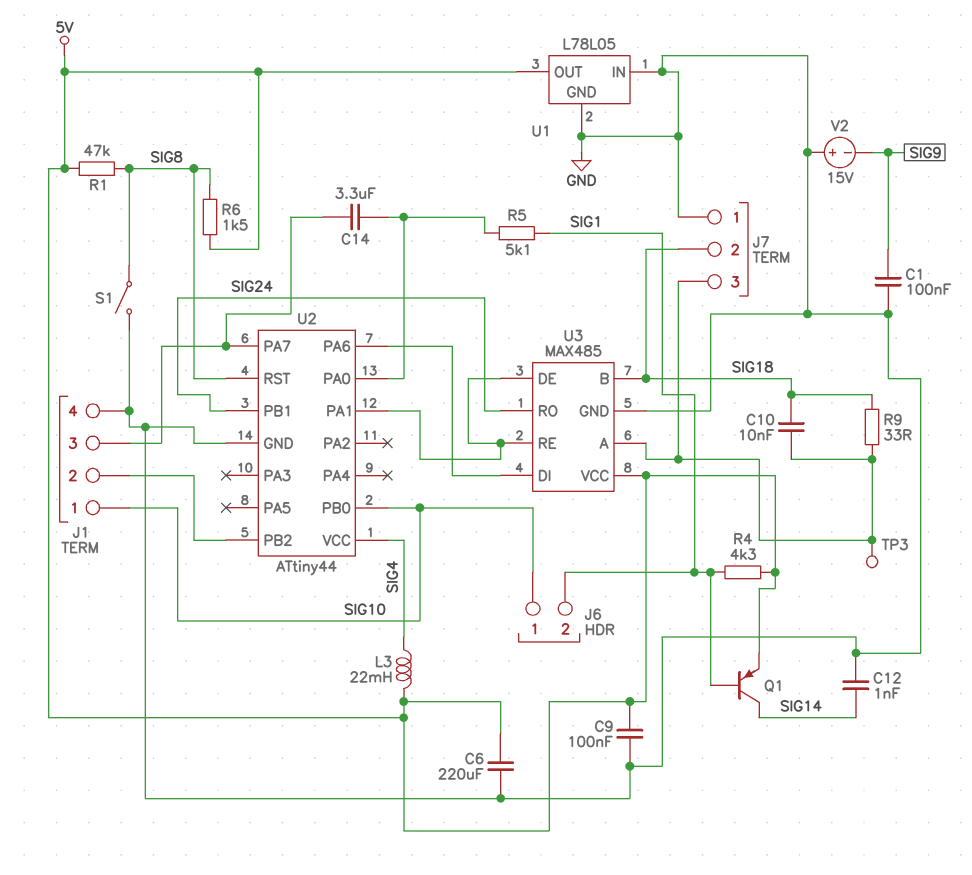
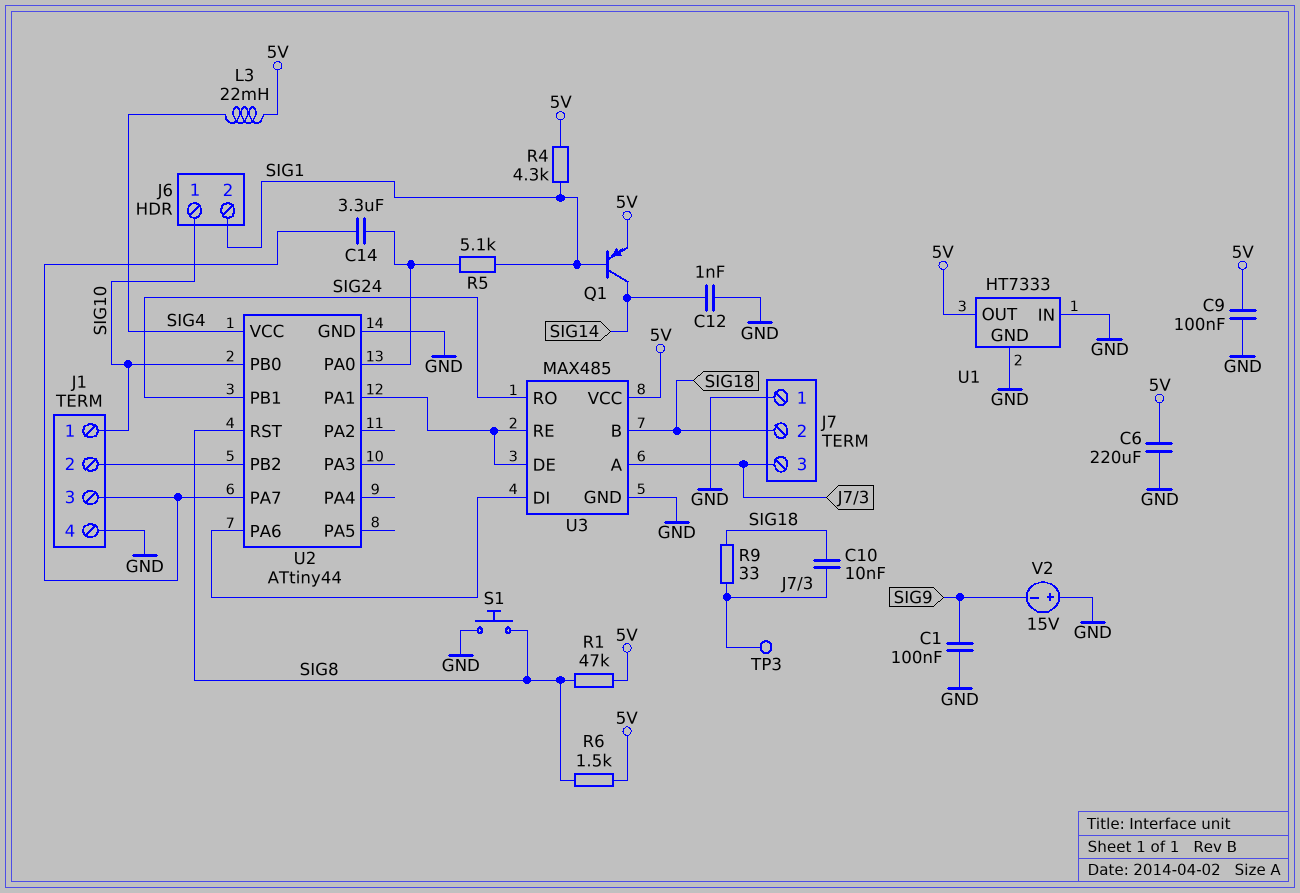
S1: switch (GND, SIG8) -> button (GND, SIG8)
U1: L78L05 -> HT7333

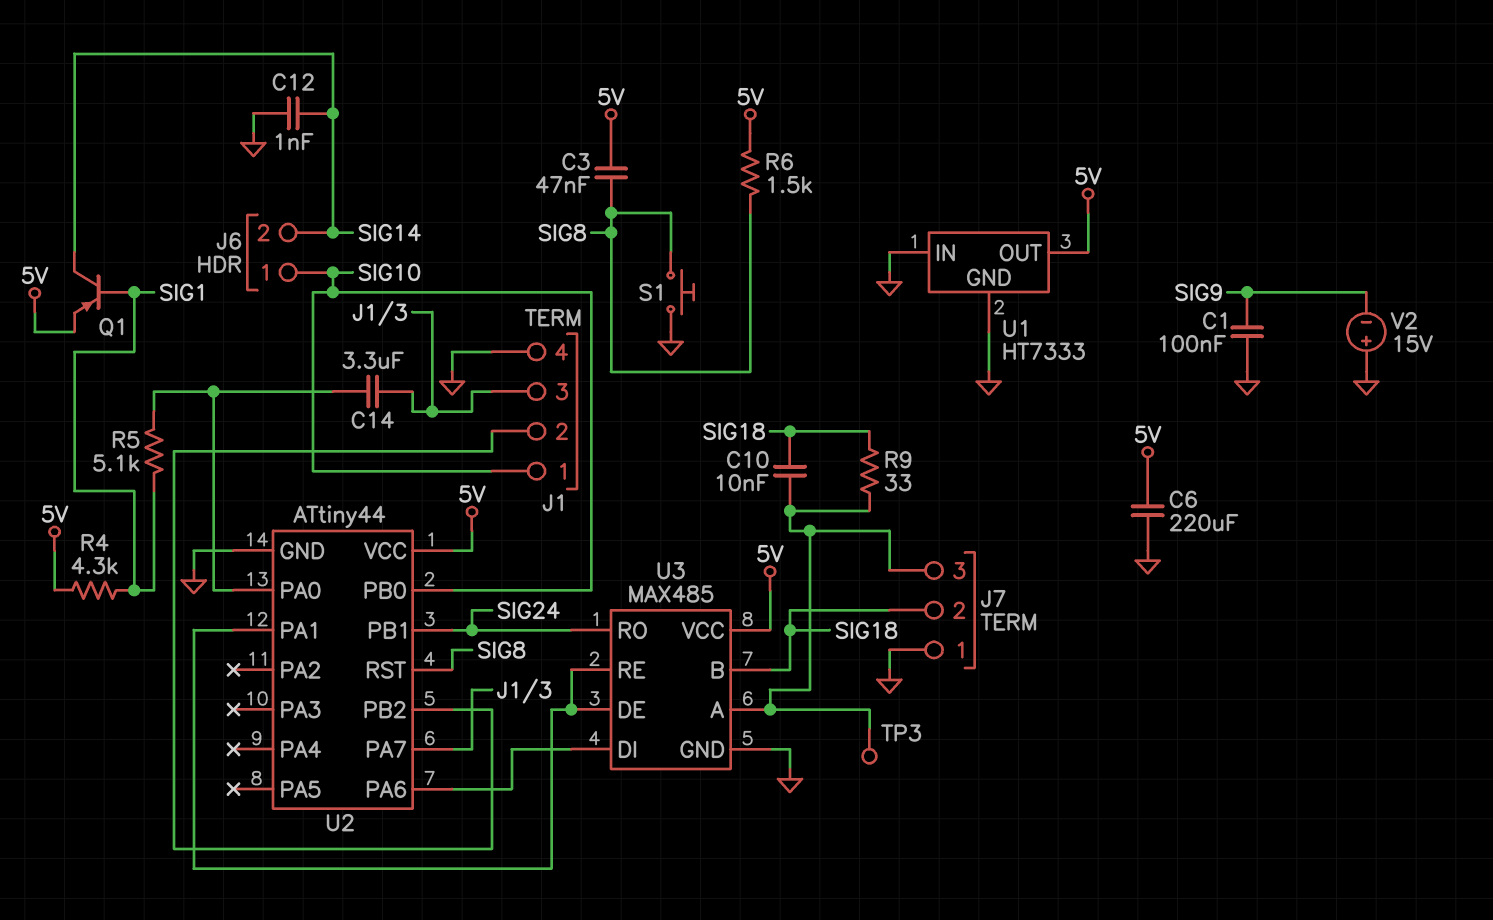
C3: none -> 47nF (5V, SIG8)
C9: 100nF (5V, GND) -> none
J6 pin 2: SIG1 -> SIG14
L3: 22mH (5V, SIG4) -> none
R1: 47k (5V, SIG8) -> none
U2 pin VCC: SIG4 -> 5V

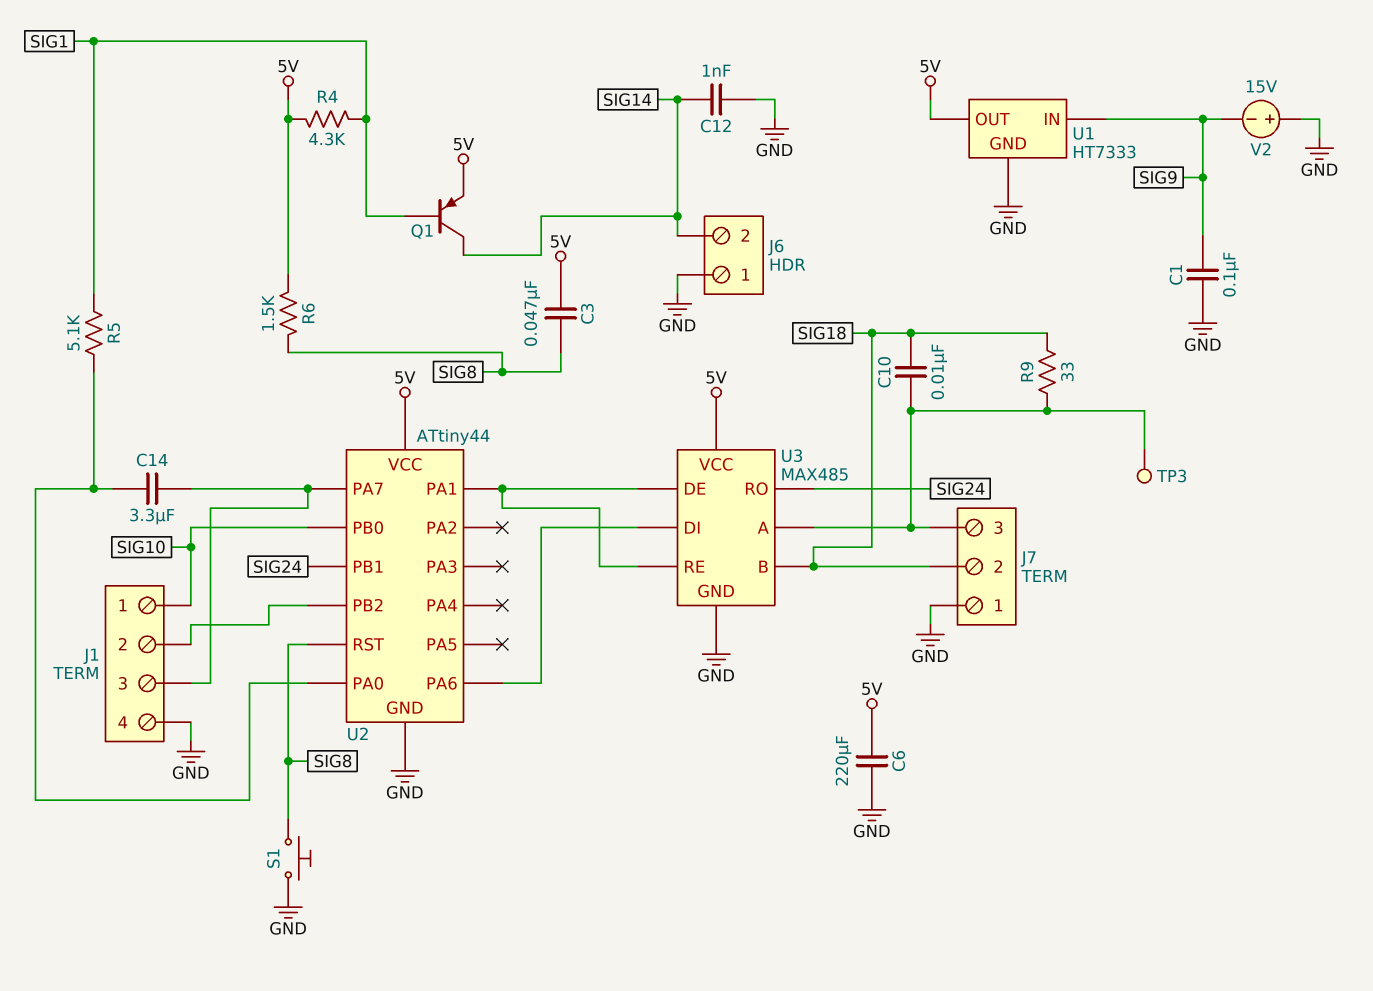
J6 pin 1: SIG10 -> GND
U1 pin IN: GND -> SIG9

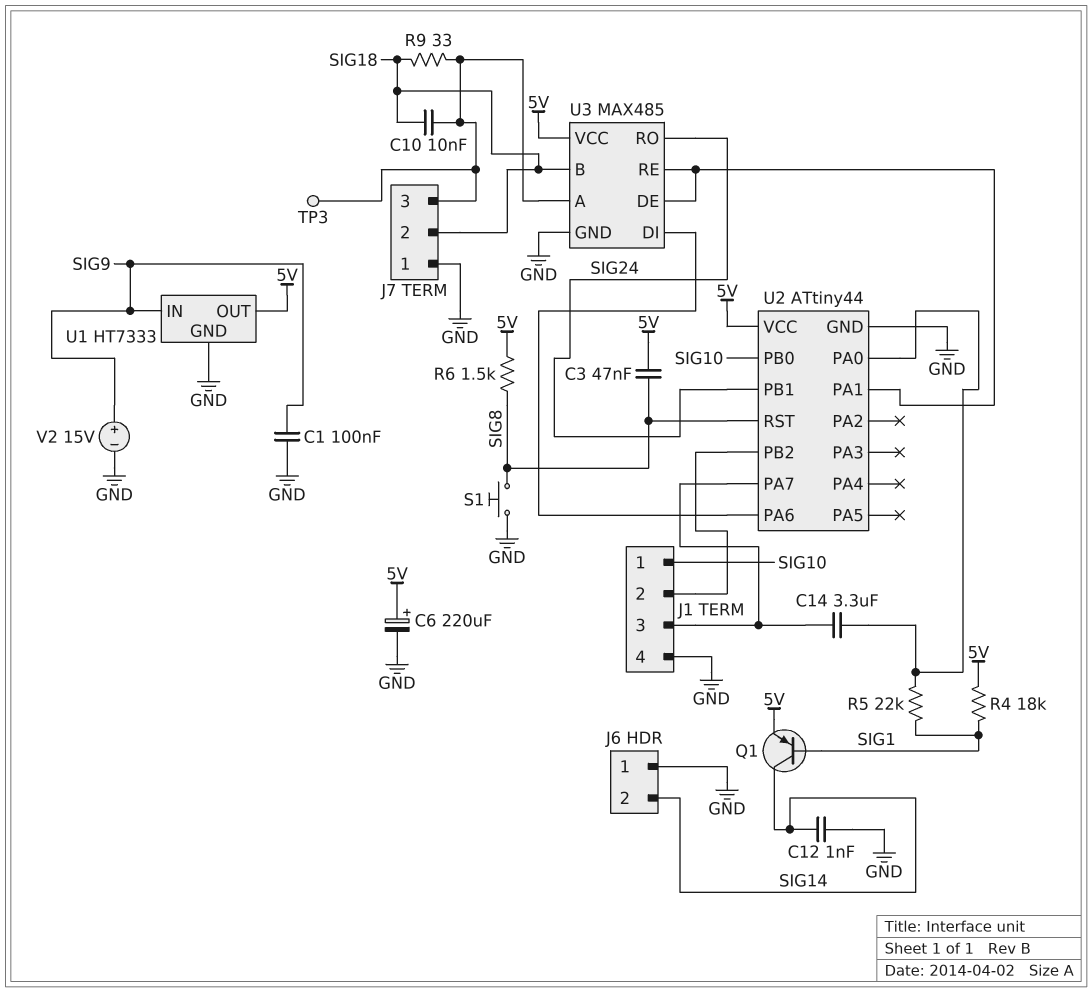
C6: 220uF (5V, GND) -> 220uF (plus 5V, minus GND)
R4: 4.3k (5V, SIG1) -> 18k (5V, SIG1)
R5: 5.1k (SIG1, U2/PA0) -> 22k (SIG1, U2/PA0)
V2: 15V (plus GND, minus SIG9) -> 15V (plus SIG9, minus GND)

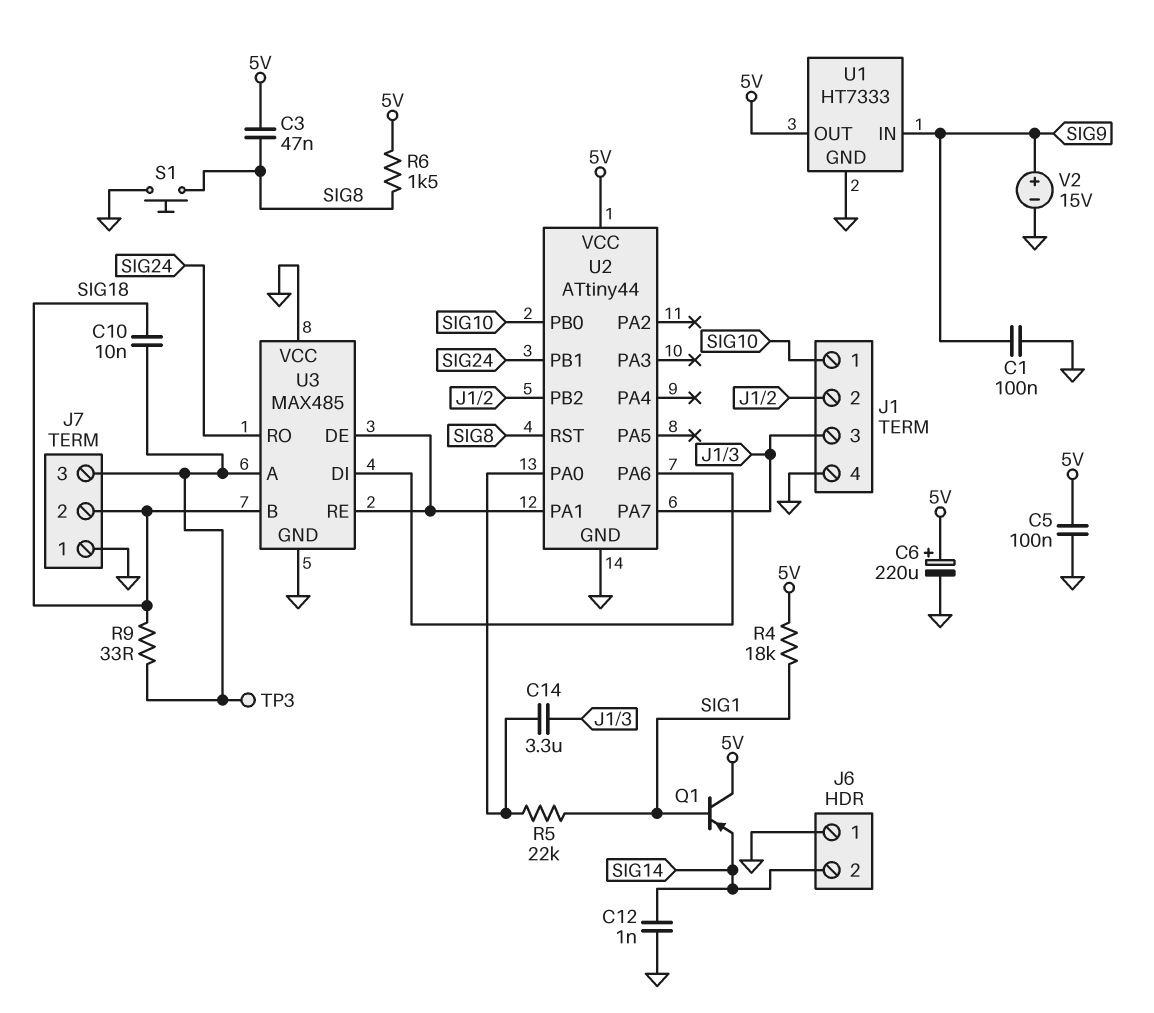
C5: none -> 100nF (5V, GND)
Q1: PNP (B SIG1, C SIG14, E 5V) -> PNP (B SIG1, C 5V, E SIG14)
U3 pin VCC: 5V -> GND

